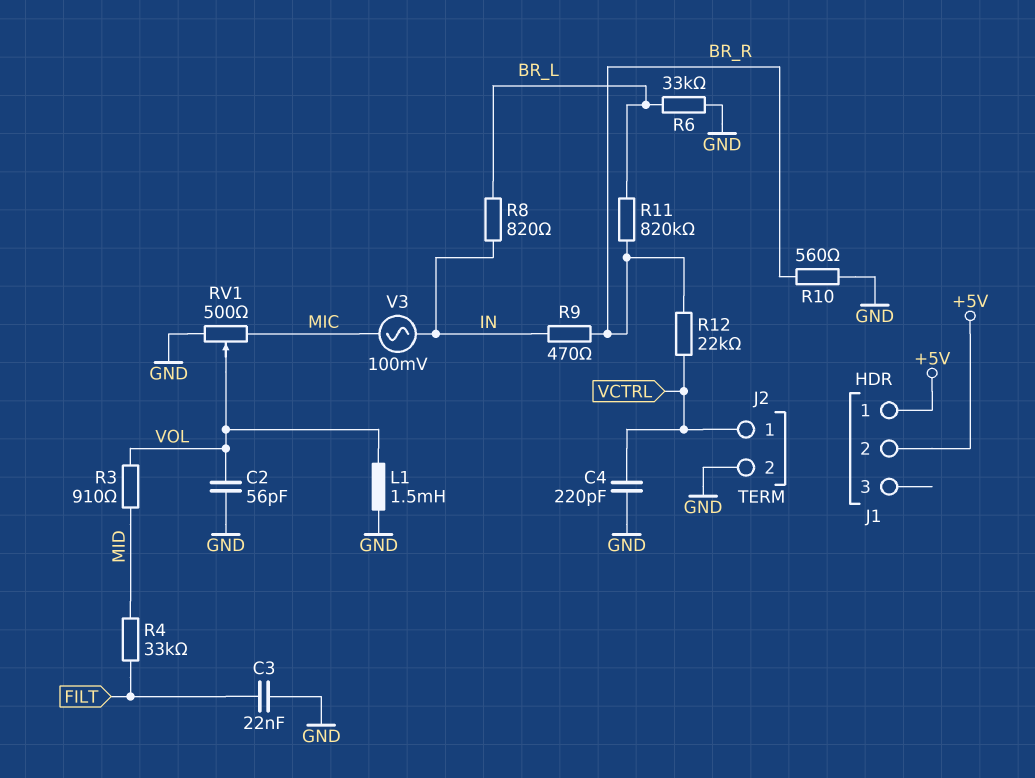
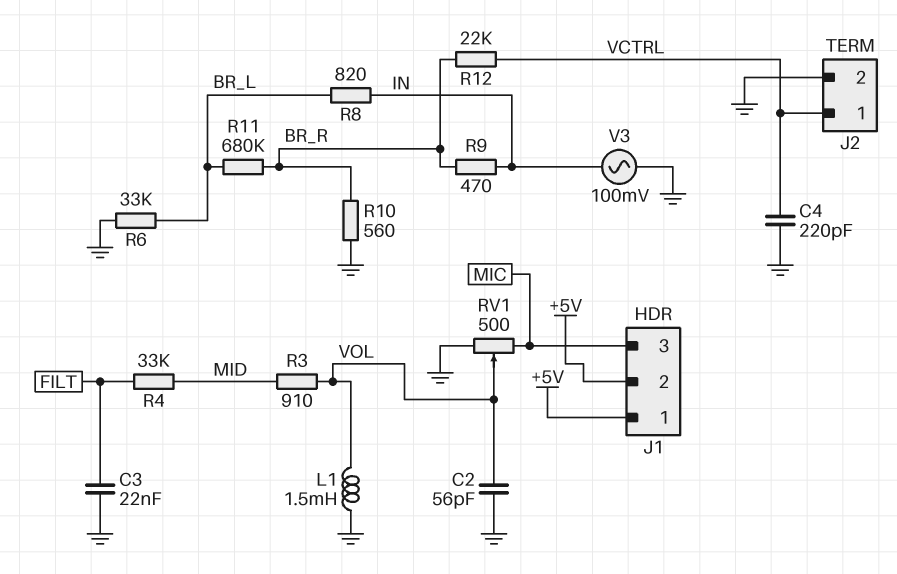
J1 pin 3: none -> MIC
R11: 820k (BR_L, BR_R) -> 680k (BR_L, BR_R)
V3: AC 100mV (IN, MIC) -> AC 100mV (GND, IN)

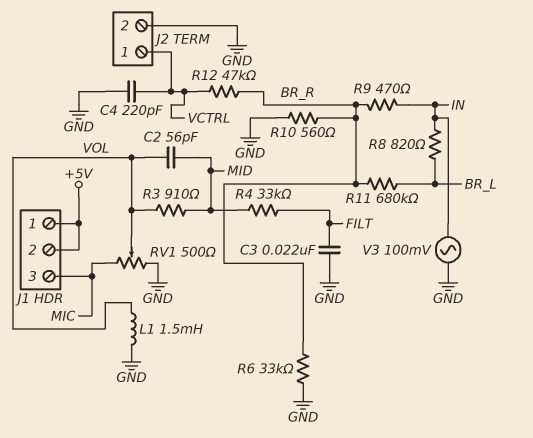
C2: 56pF (GND, VOL) -> 56pF (MID, VOL)
R6: 33k (BR_L, GND) -> 33k (BR_R, GND)
R12: 22k (BR_R, VCTRL) -> 47k (BR_R, VCTRL)

